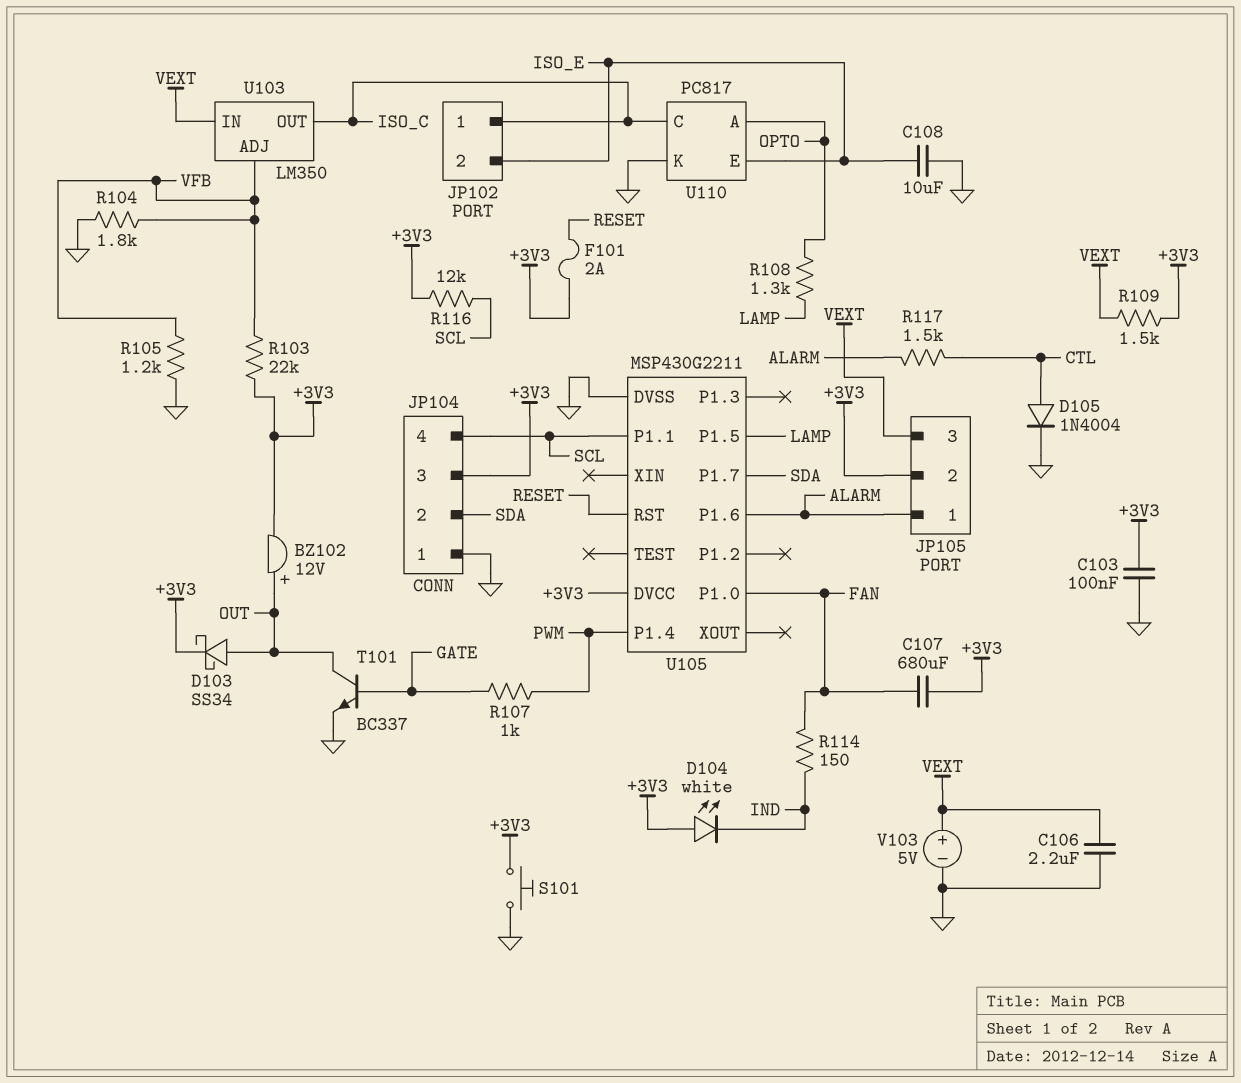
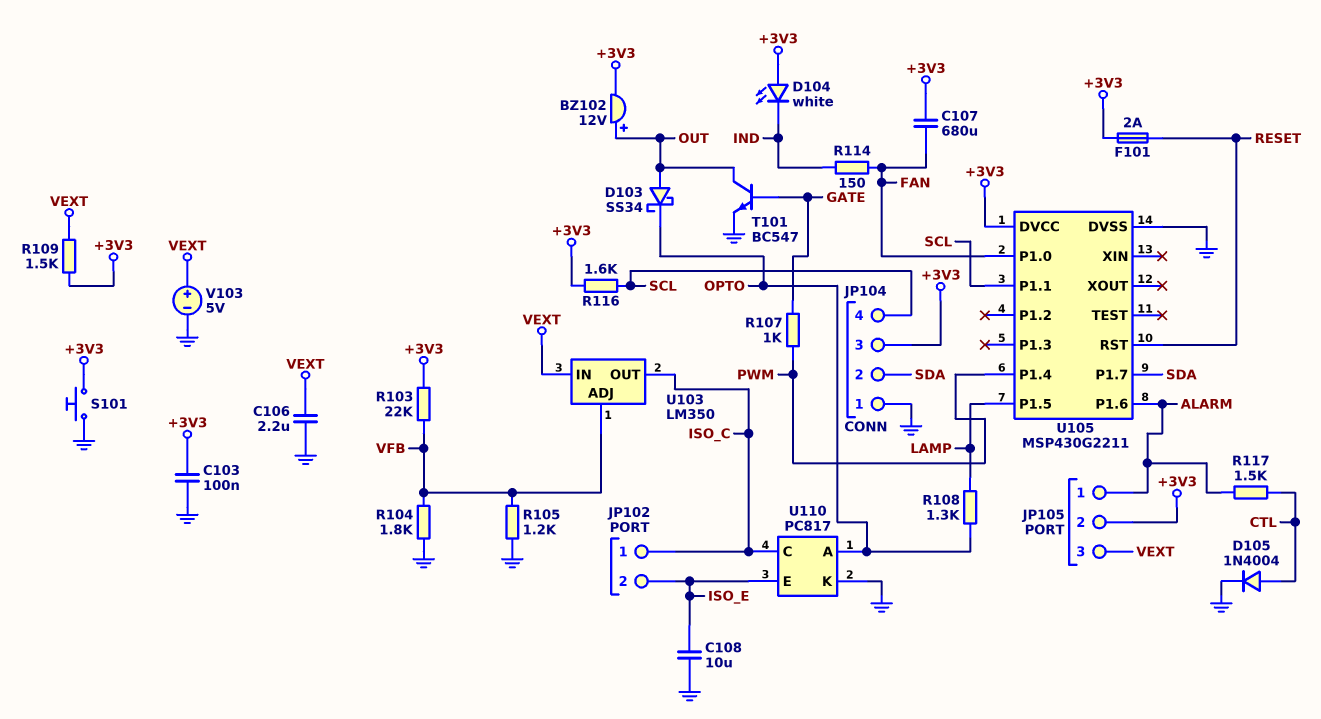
D103: schottky SS34 (A OUT, K +3V3) -> schottky SS34 (A OUT, K OPTO)
R116: 12k (+3V3, SCL) -> 1.6k (+3V3, SCL)
T101: NPN BC337 (B GATE, C OUT, E GND) -> NPN BC547 (B GATE, C OUT, E GND)

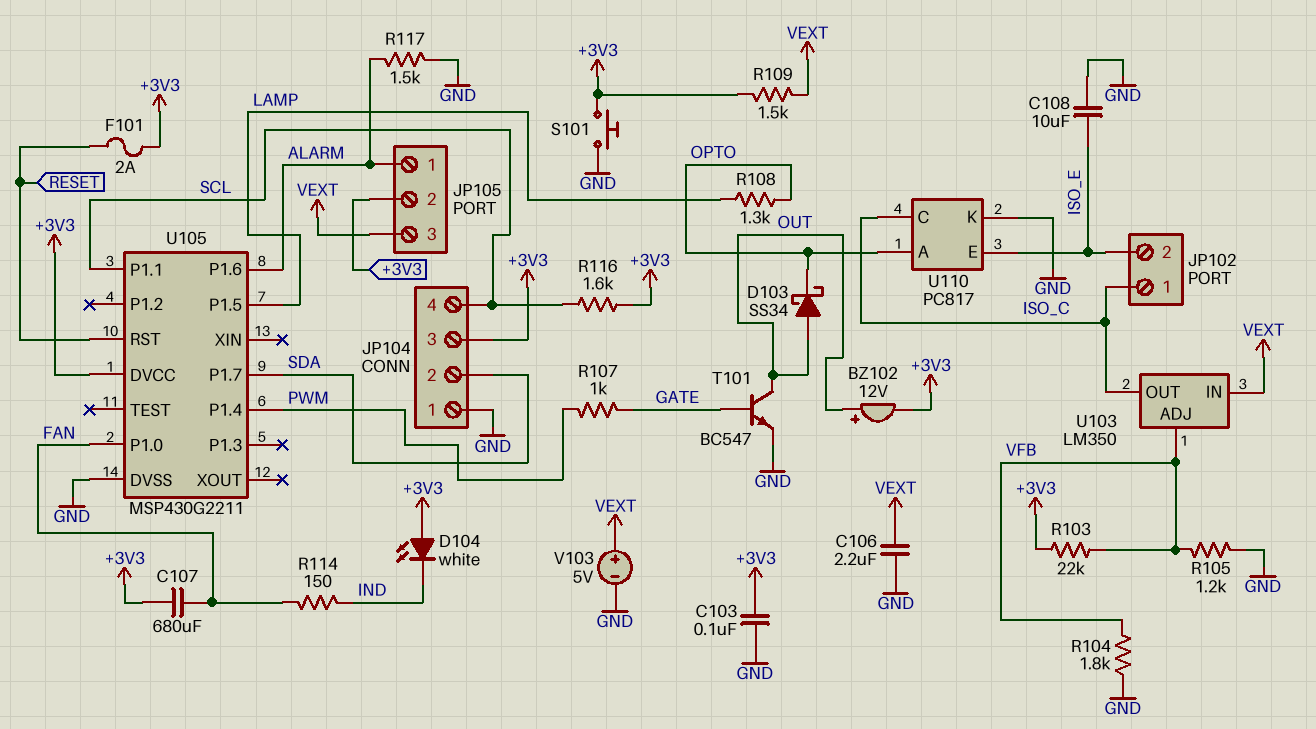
D105: diode 1N4004 (A CTL, K GND) -> none
R117: 1.5k (ALARM, CTL) -> 1.5k (ALARM, GND)

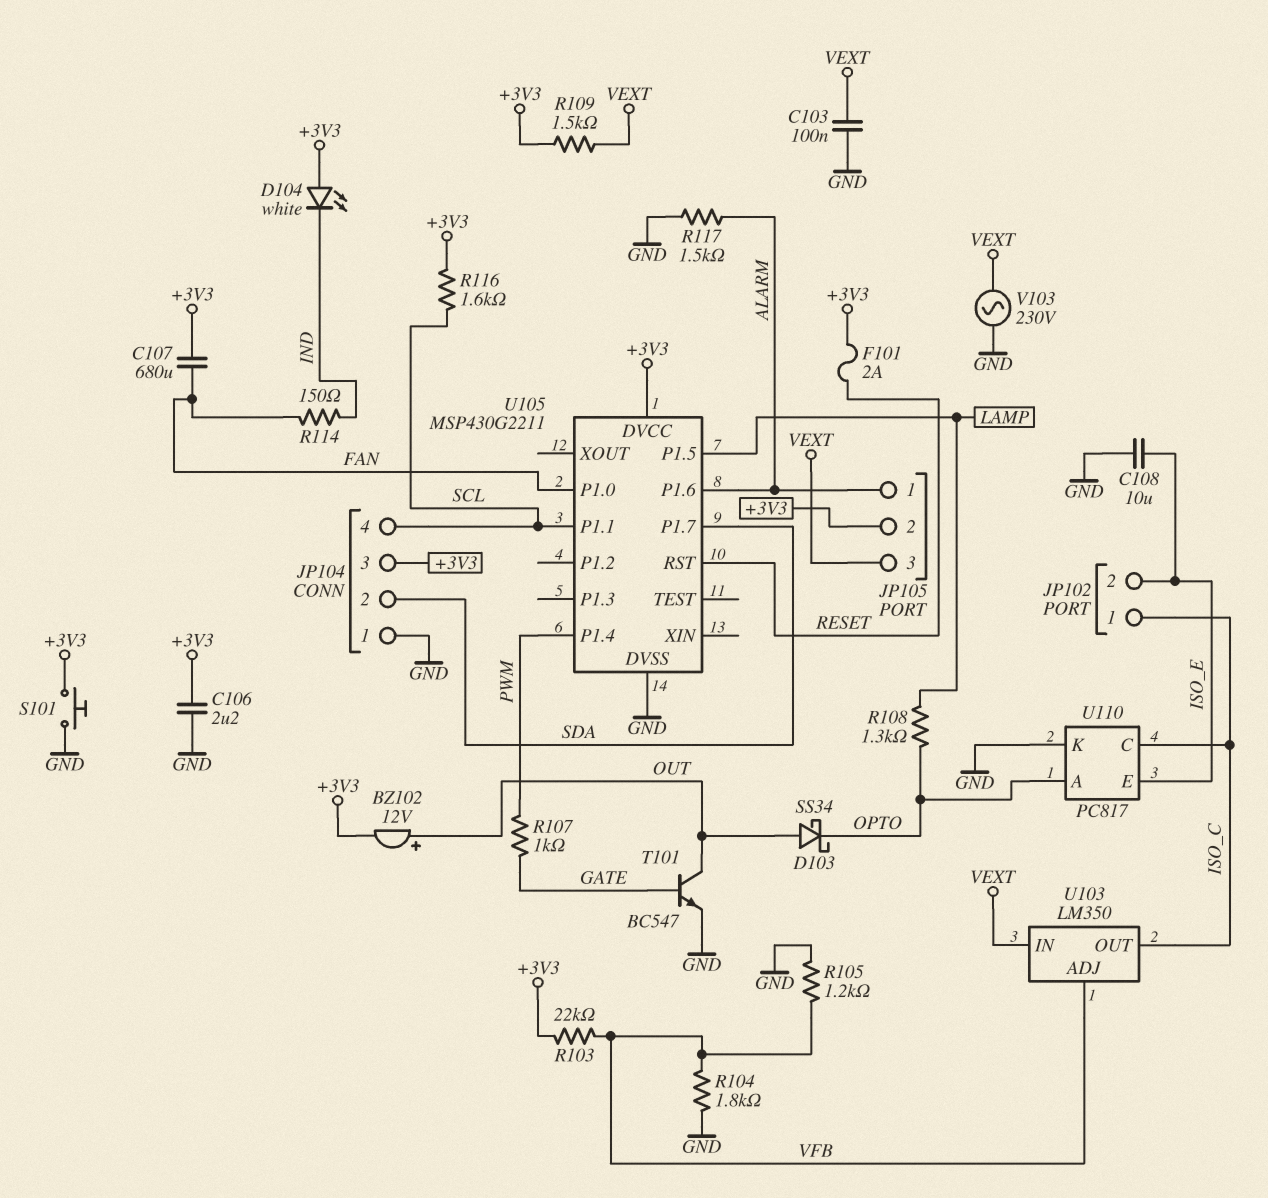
C103: 100nF (+3V3, GND) -> 100nF (GND, VEXT)
C106: 2.2uF (GND, VEXT) -> 2.2uF (+3V3, GND)
V103: 5V (plus VEXT, minus GND) -> AC 230V (GND, VEXT)

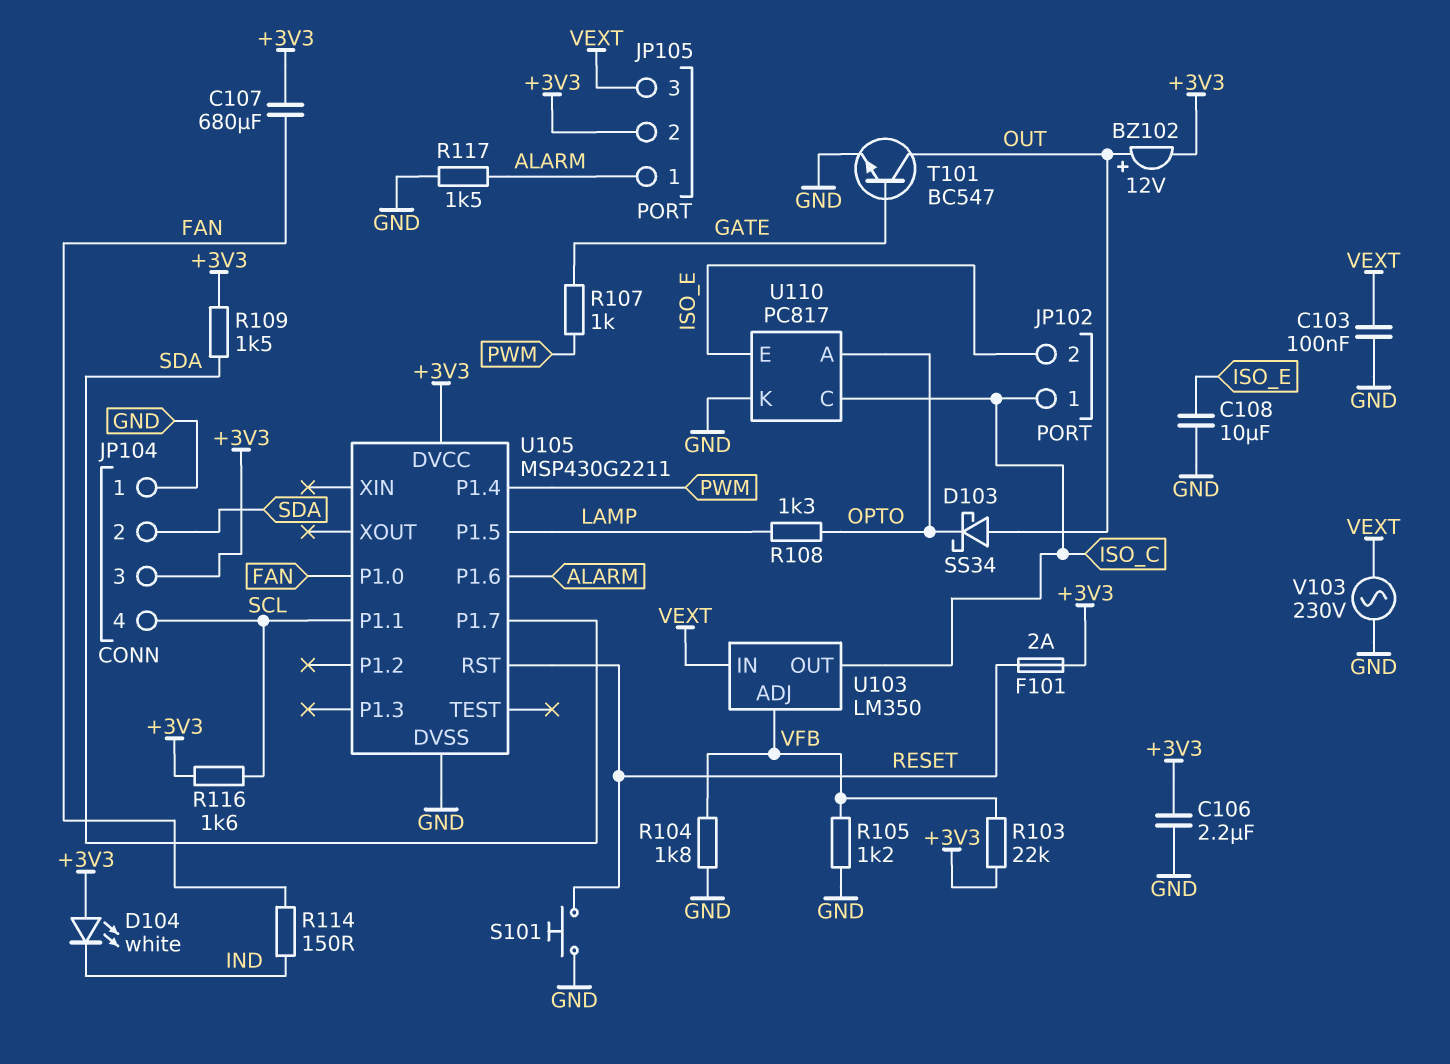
R109: 1.5k (+3V3, VEXT) -> 1.5k (+3V3, SDA)
S101: button (+3V3, GND) -> button (GND, RESET)

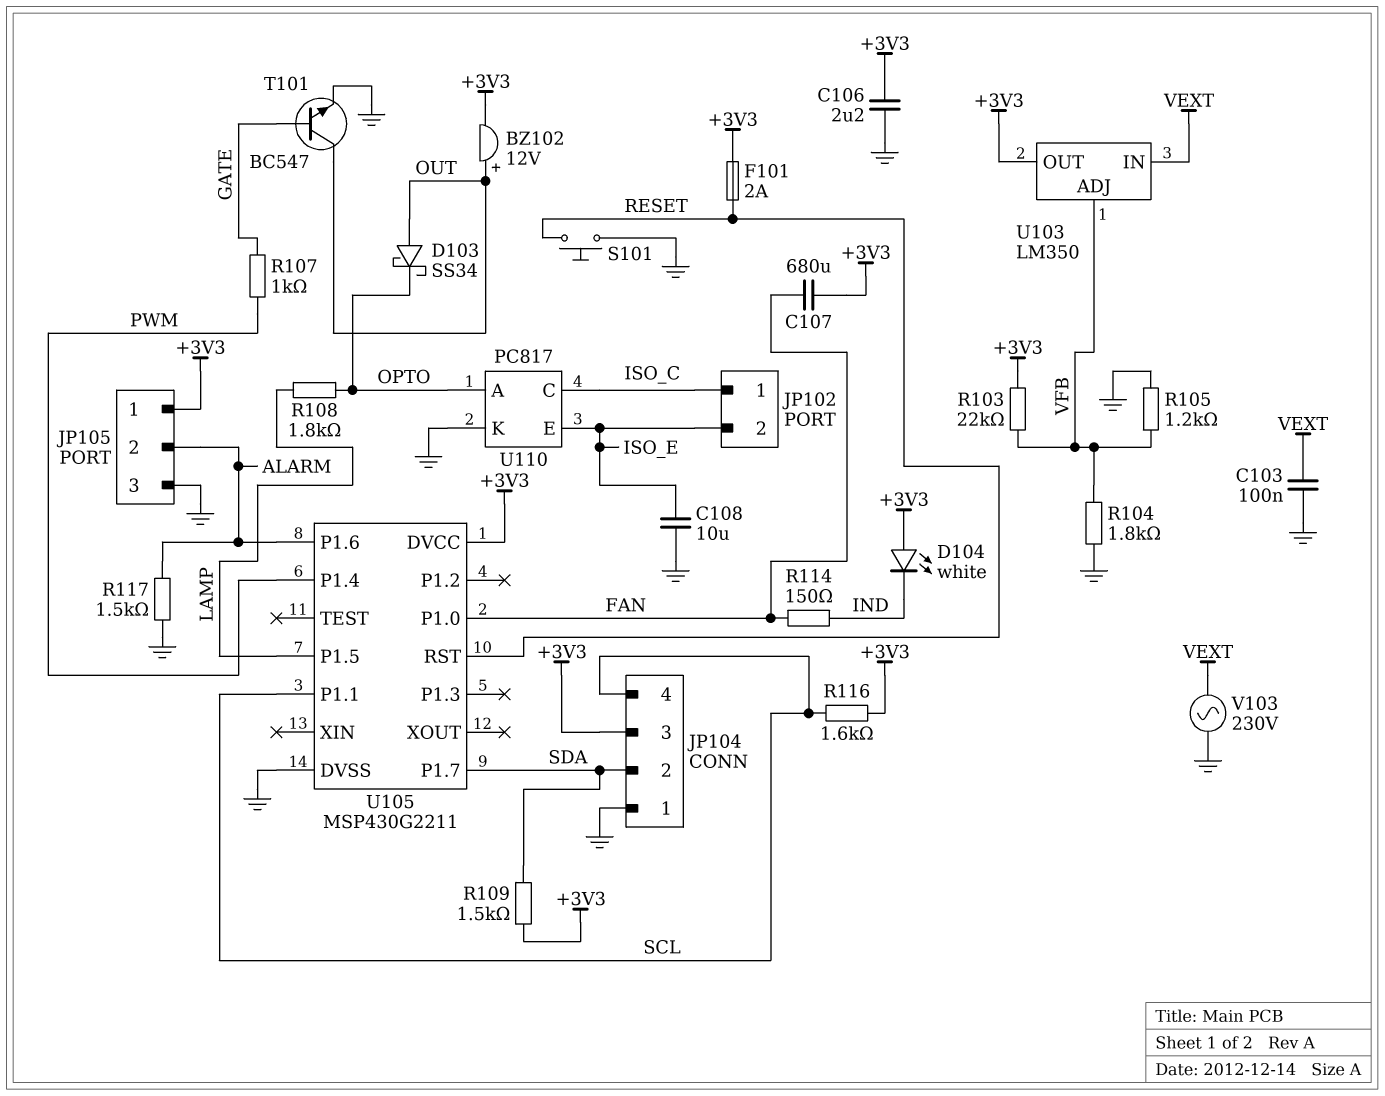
JP105 pin 1: ALARM -> +3V3
JP105 pin 2: +3V3 -> ALARM
JP105 pin 3: VEXT -> GND
R108: 1.3k (LAMP, OPTO) -> 1.8k (LAMP, OPTO)
U103 pin OUT: ISO_C -> +3V3

